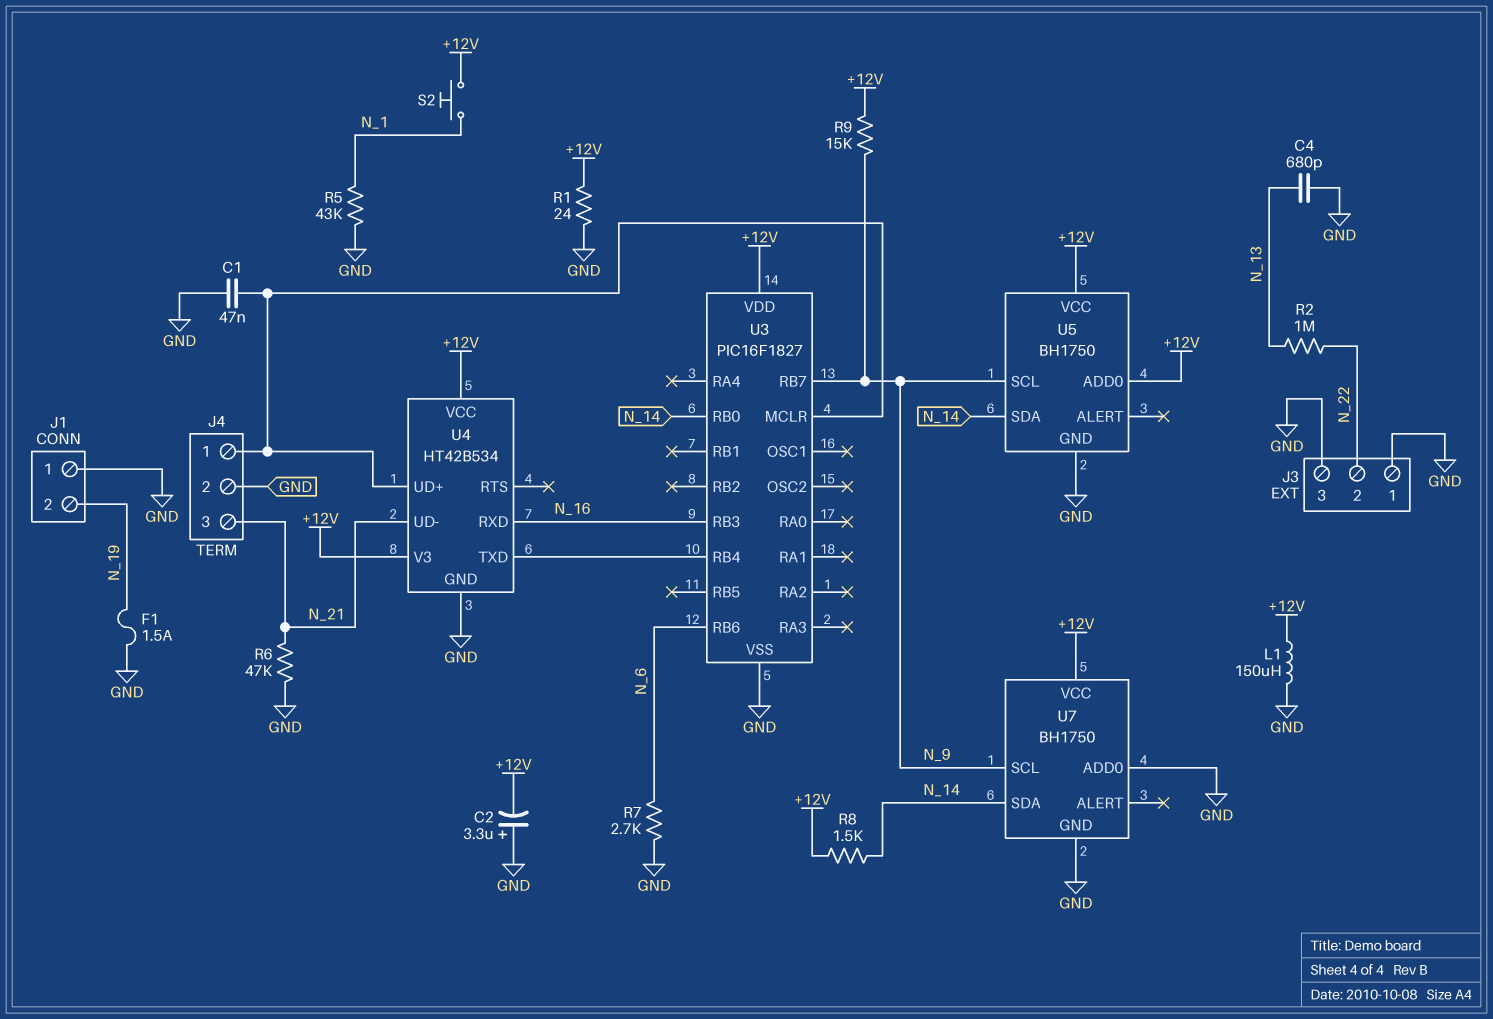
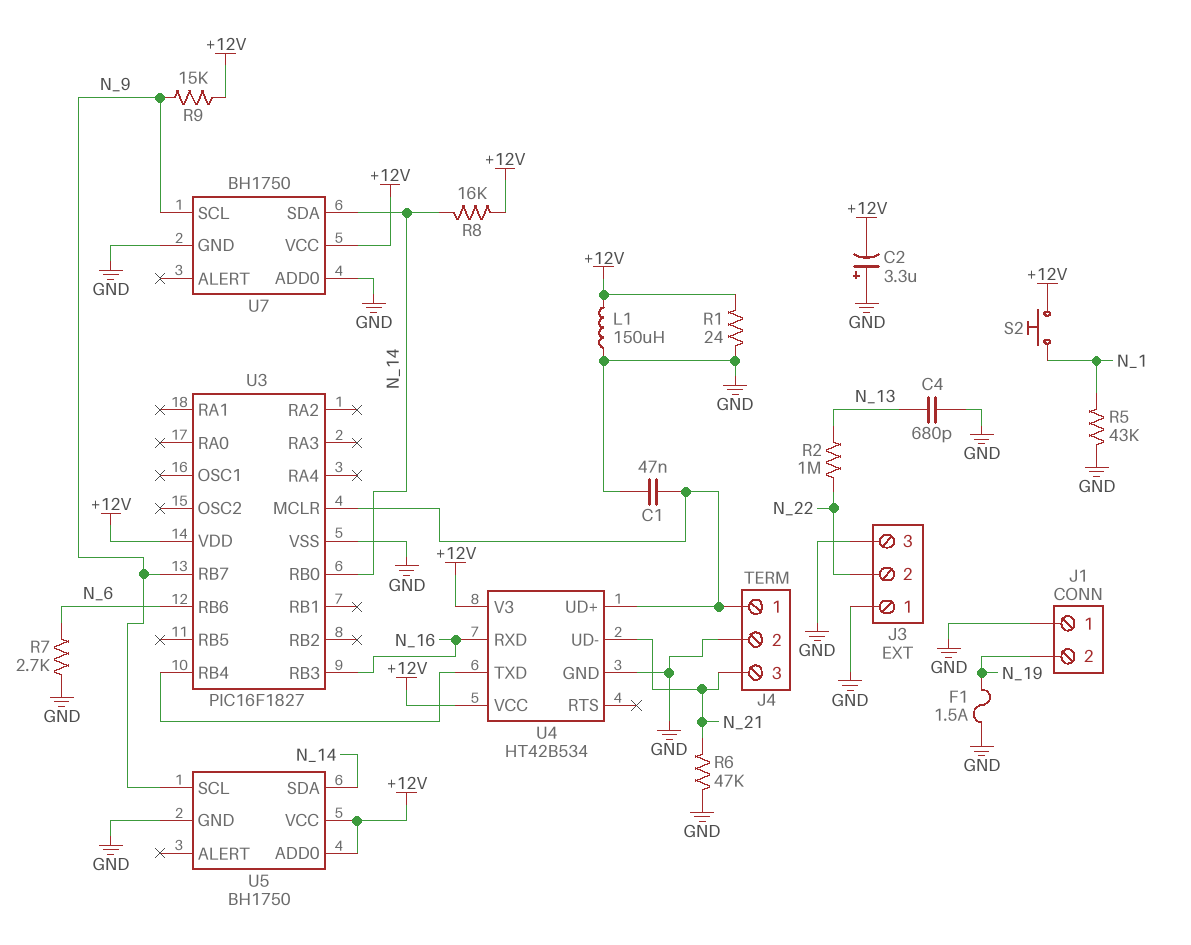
R8: 1.5k (+12V, N_14) -> 16k (+12V, N_14)

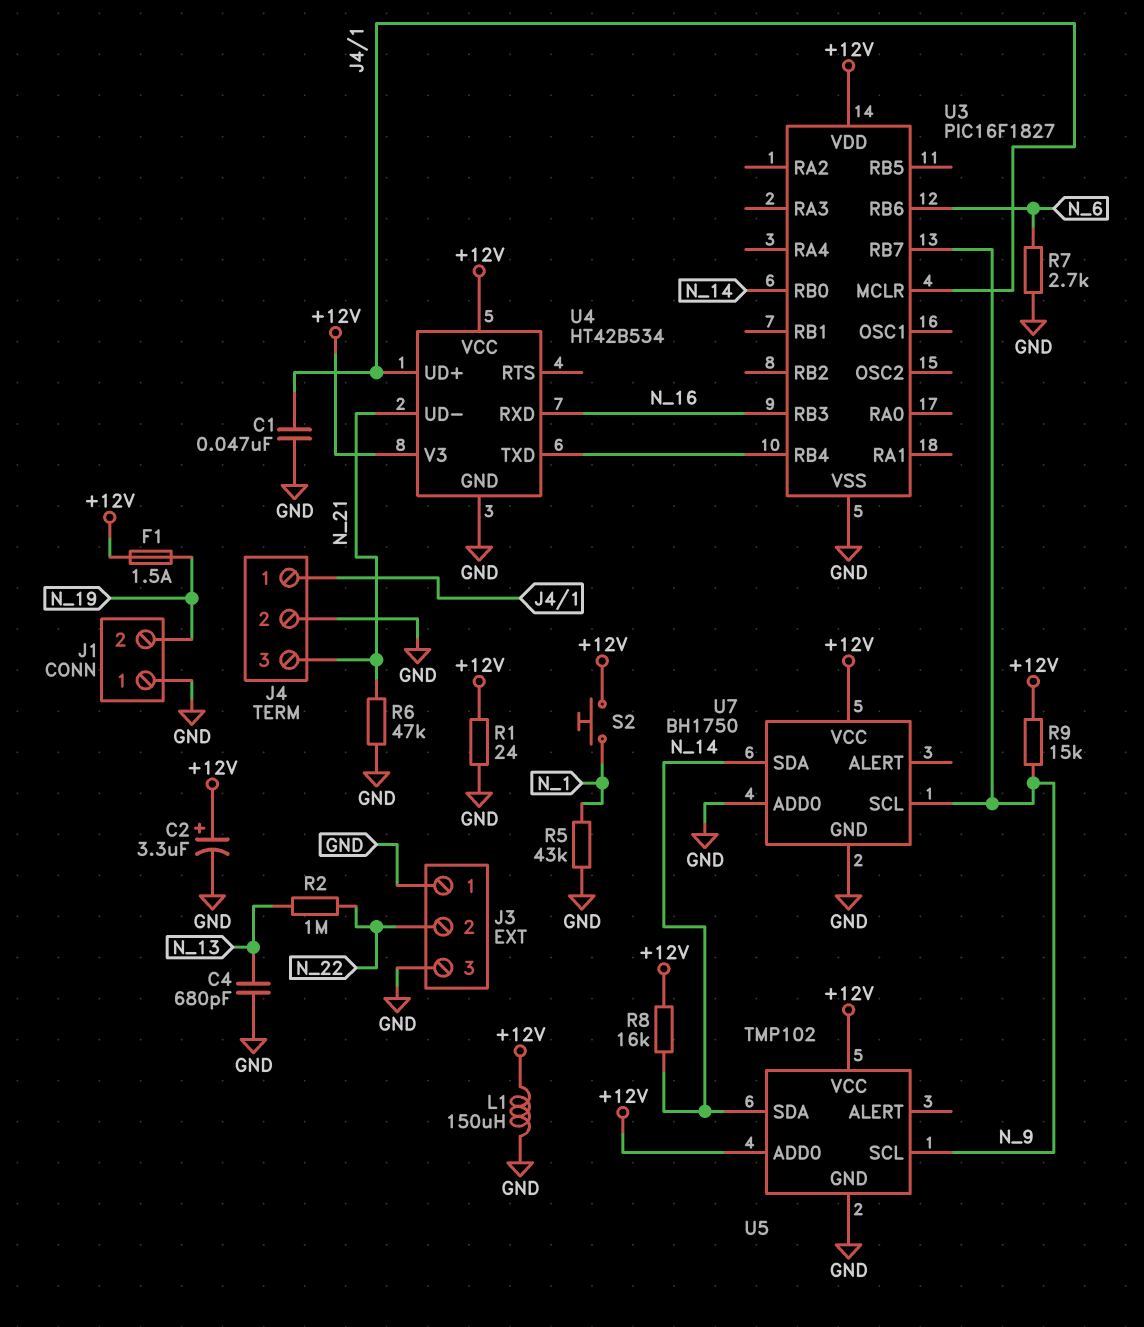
C2: 3.3uF (plus GND, minus +12V) -> 3.3uF (plus +12V, minus GND)
F1: 1.5A (GND, N_19) -> 1.5A (+12V, N_19)
U5: BH1750 -> TMP102

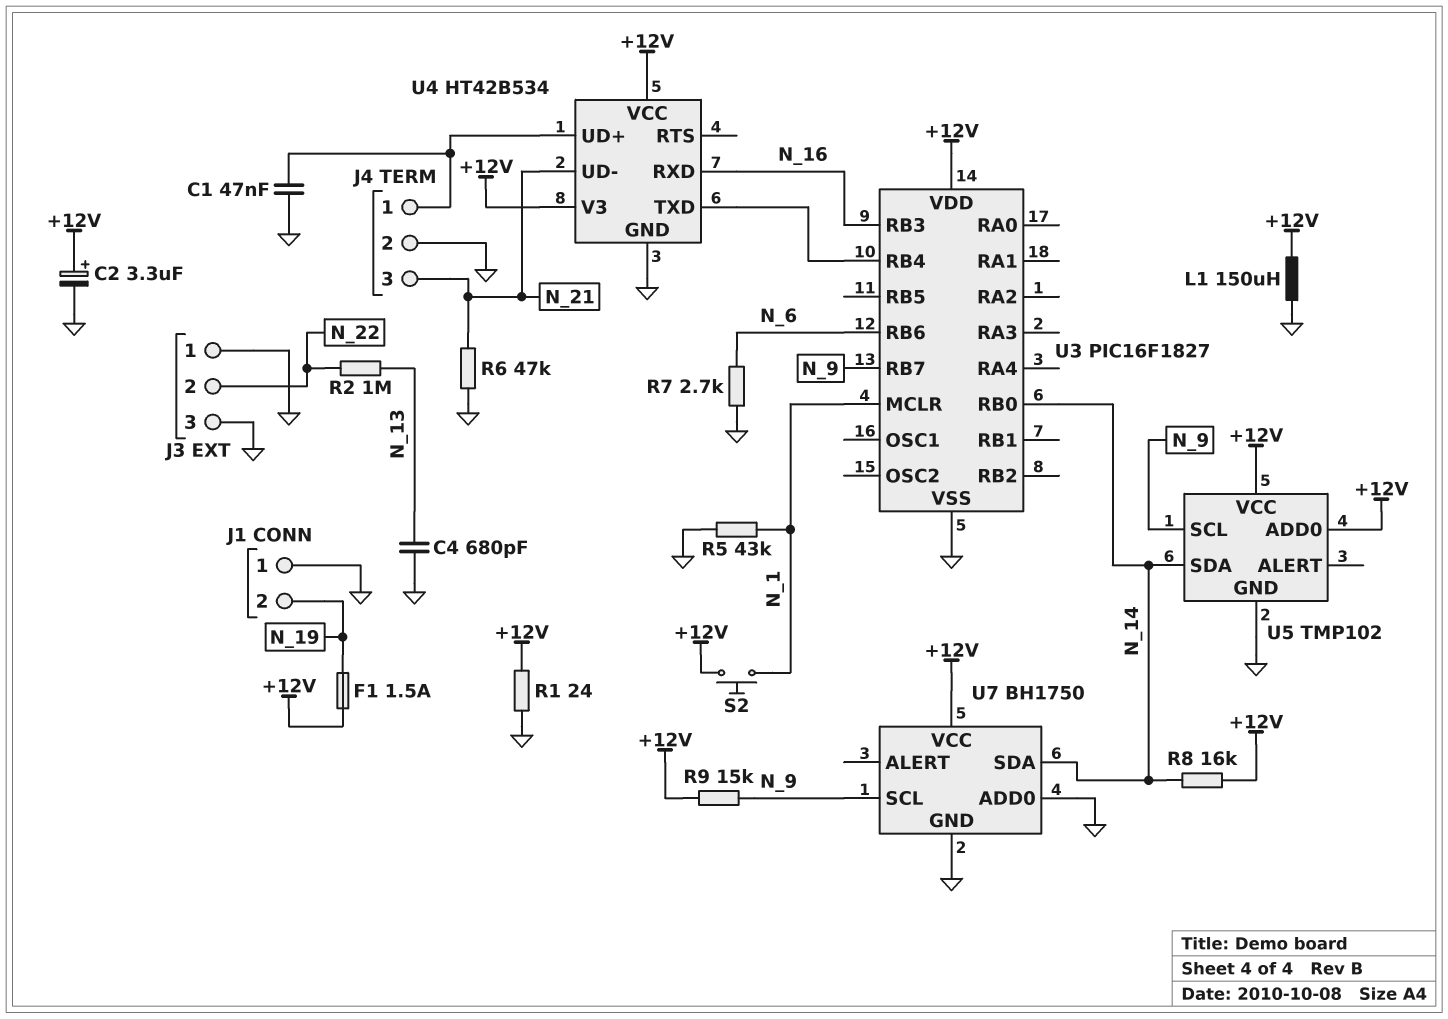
U3 pin MCLR: J4/1 -> N_1

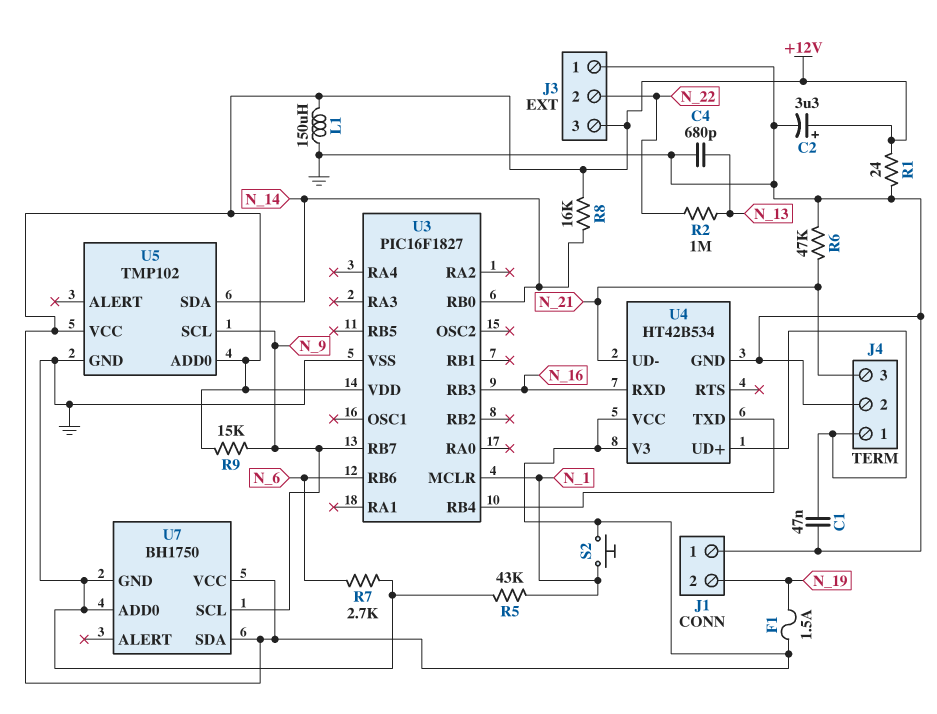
J3 pin 3: GND -> +12V
U7 pin SDA: N_14 -> +12V

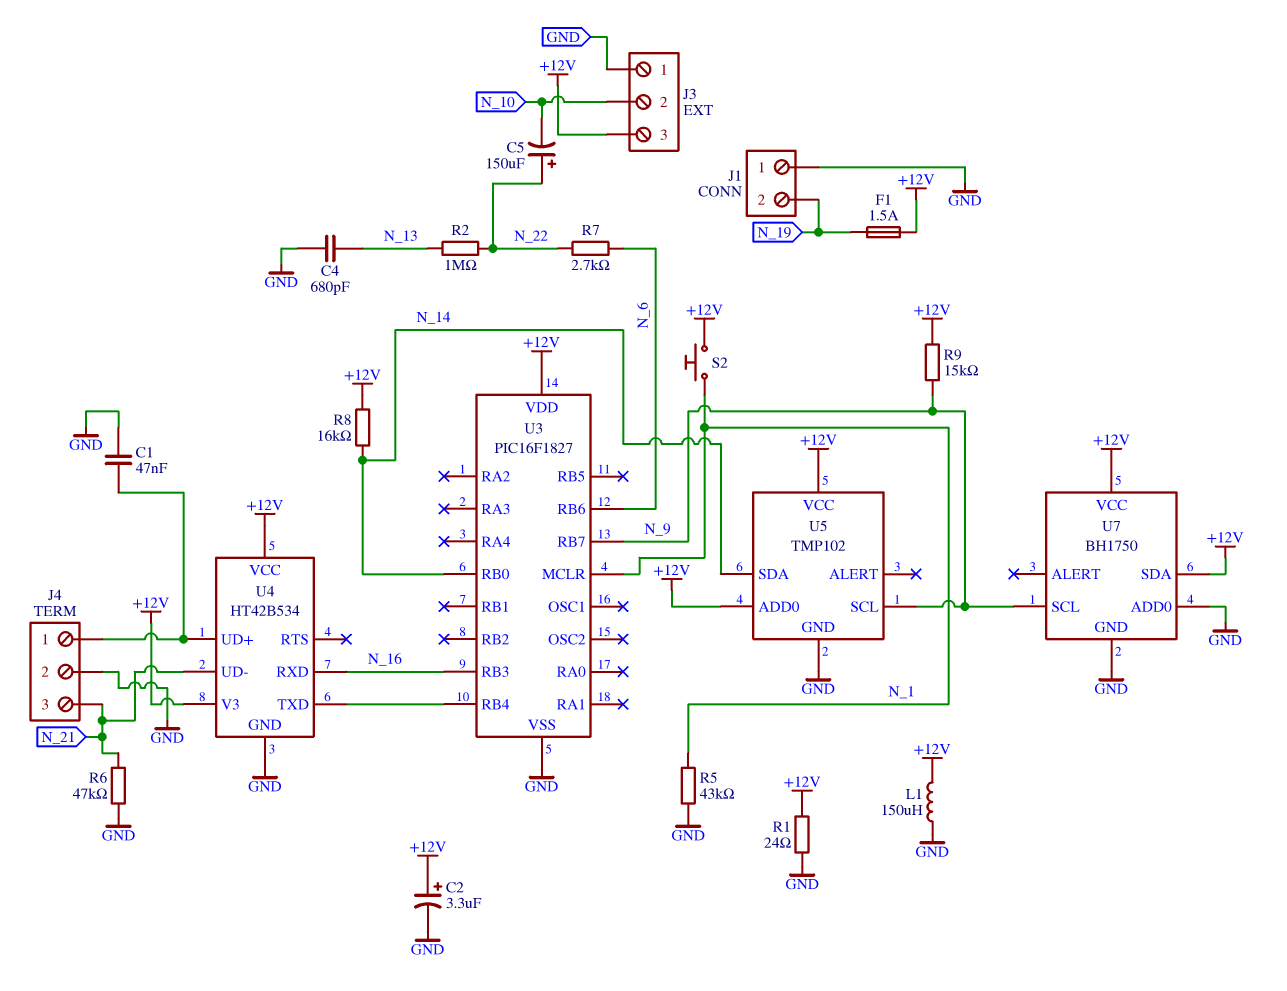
C5: none -> 150uF (plus N_22, minus N_10)
J3 pin 2: N_22 -> N_10
R7: 2.7k (GND, N_6) -> 2.7k (N_6, N_22)

